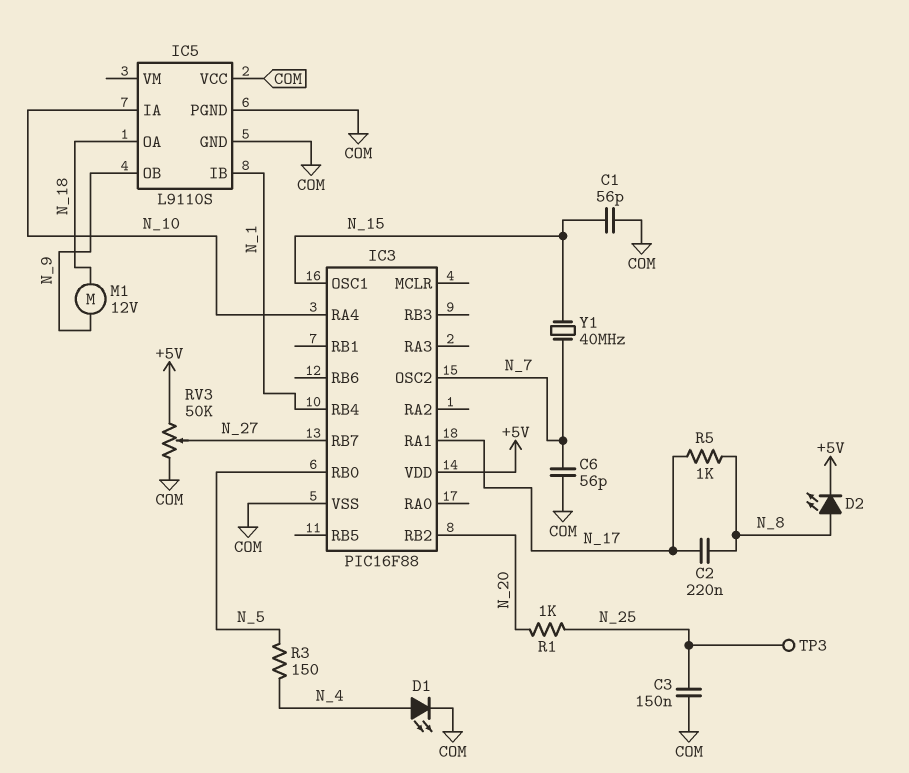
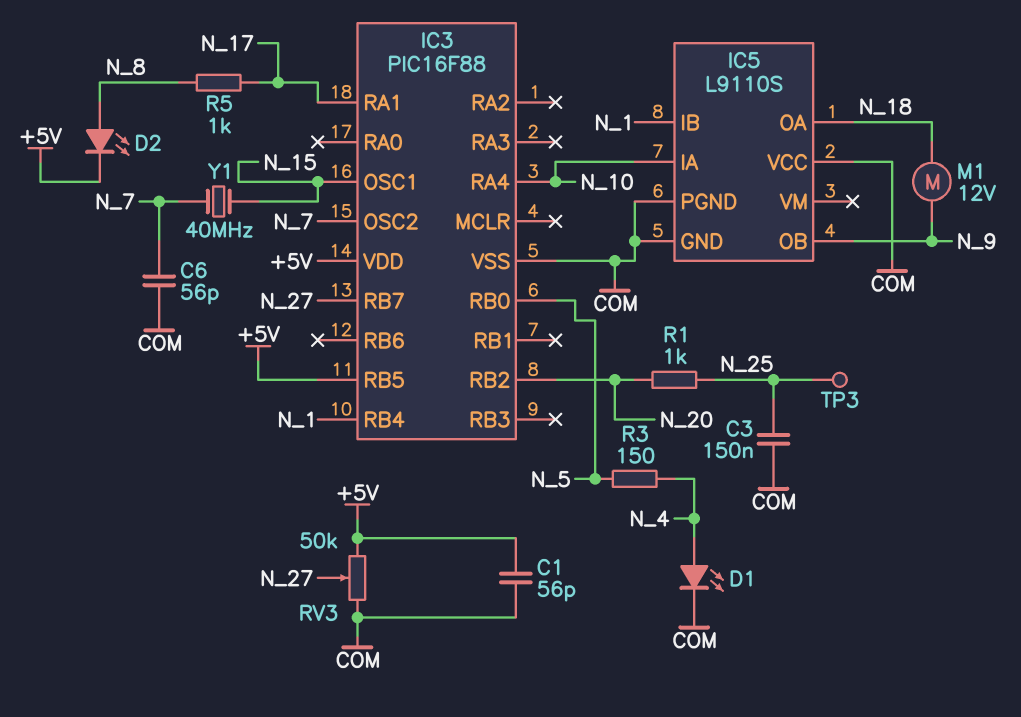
C1: 56pF (COM, N_15) -> 56pF (+5V, COM)
C2: 220nF (N_8, N_17) -> none
IC3 pin RB5: none -> +5V

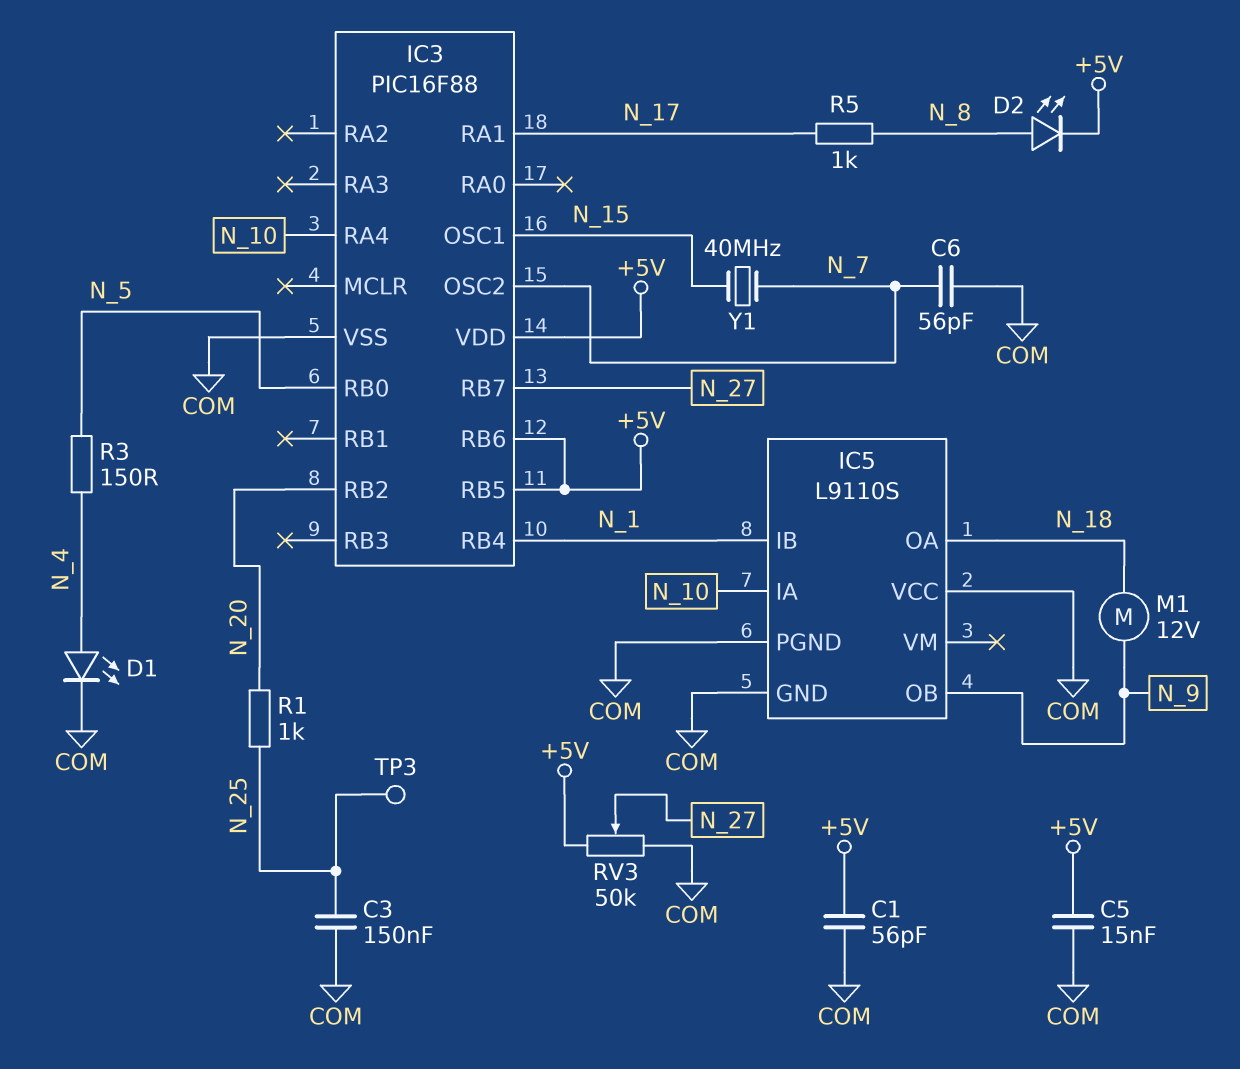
C5: none -> 15nF (+5V, COM)
IC3 pin RB6: none -> +5V

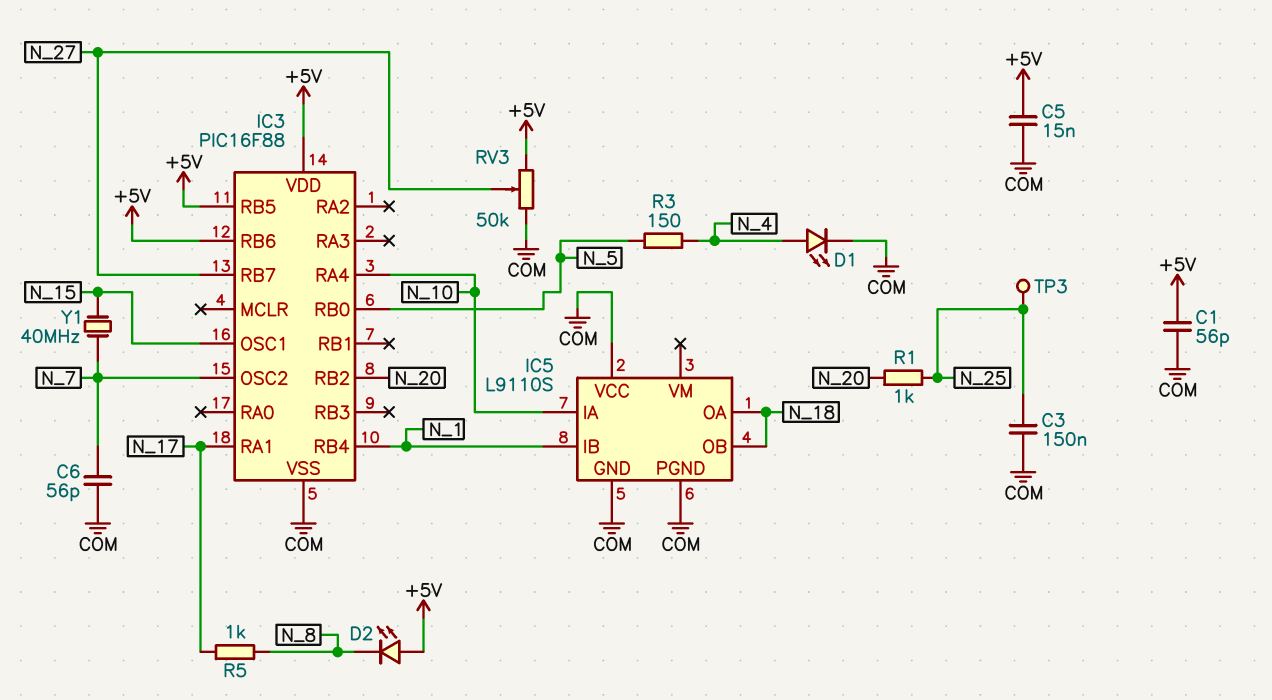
D2: LED (A N_8, K +5V) -> LED (A +5V, K N_8)
IC5 pin OB: N_9 -> N_18
M1: motor 12V (N_9, N_18) -> none

